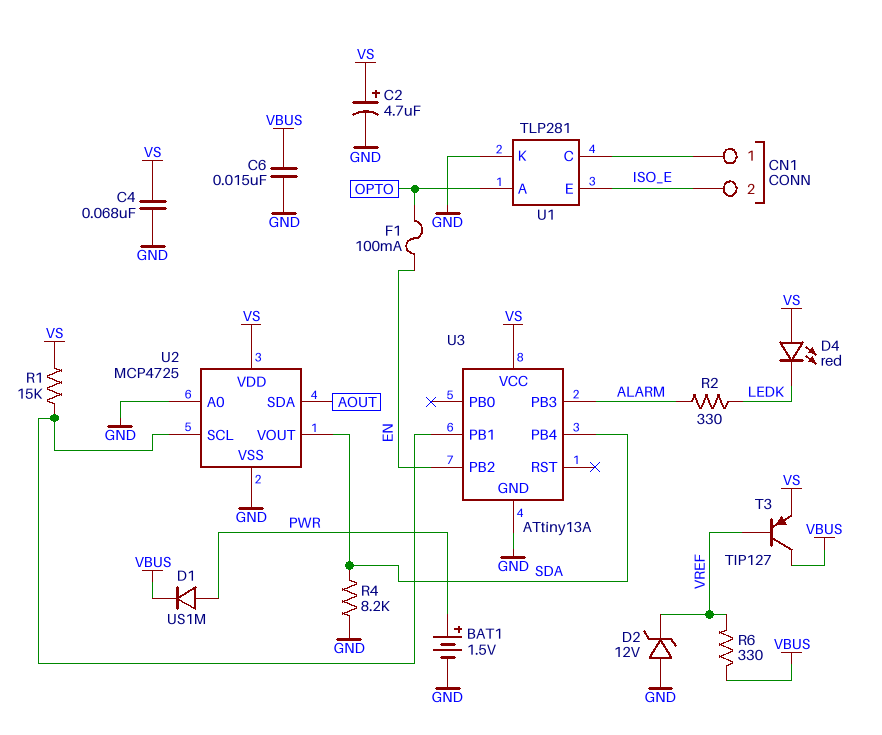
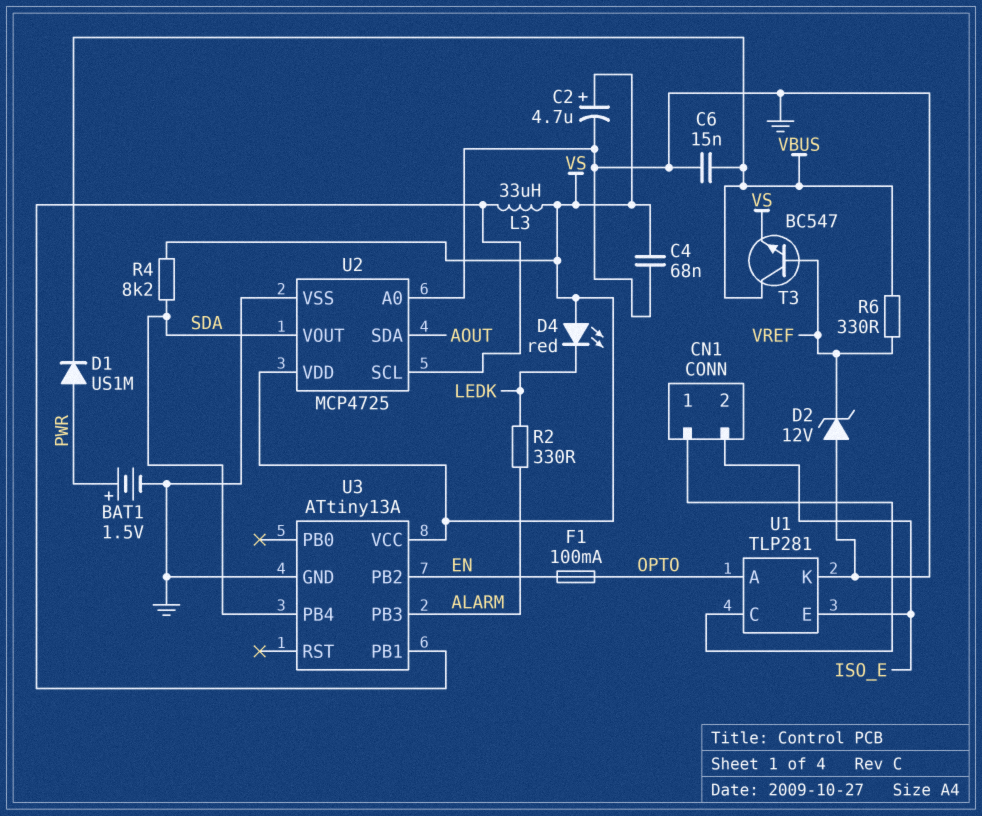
L3: none -> 33uH (U2/SCL, VS)
R1: 15k (U2/SCL, VS) -> none
R4: 8.2k (GND, SDA) -> 8.2k (SDA, VS)
T3: PNP TIP127 (B VREF, C VBUS, E VS) -> NPN BC547 (B VREF, C VBUS, E VS)

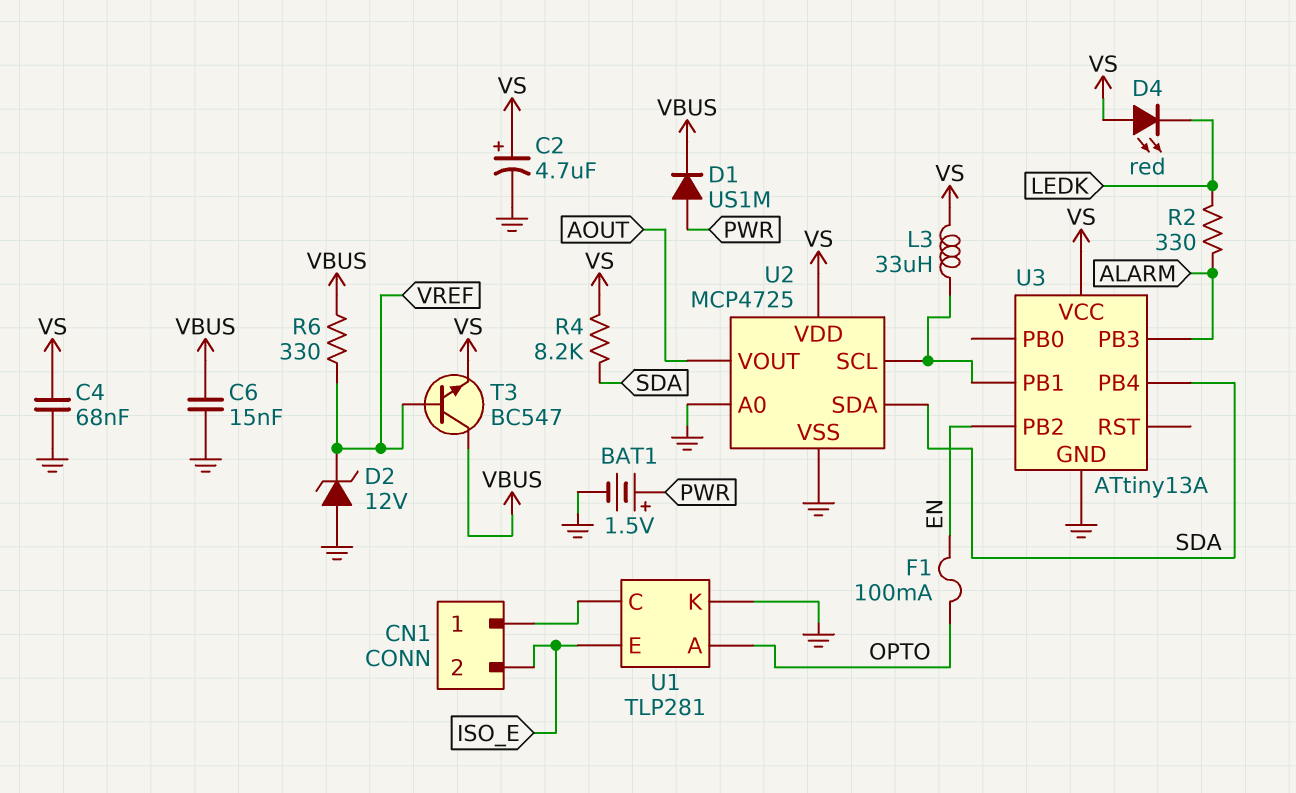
U2 pin SDA: AOUT -> SDA
U2 pin VOUT: SDA -> AOUT

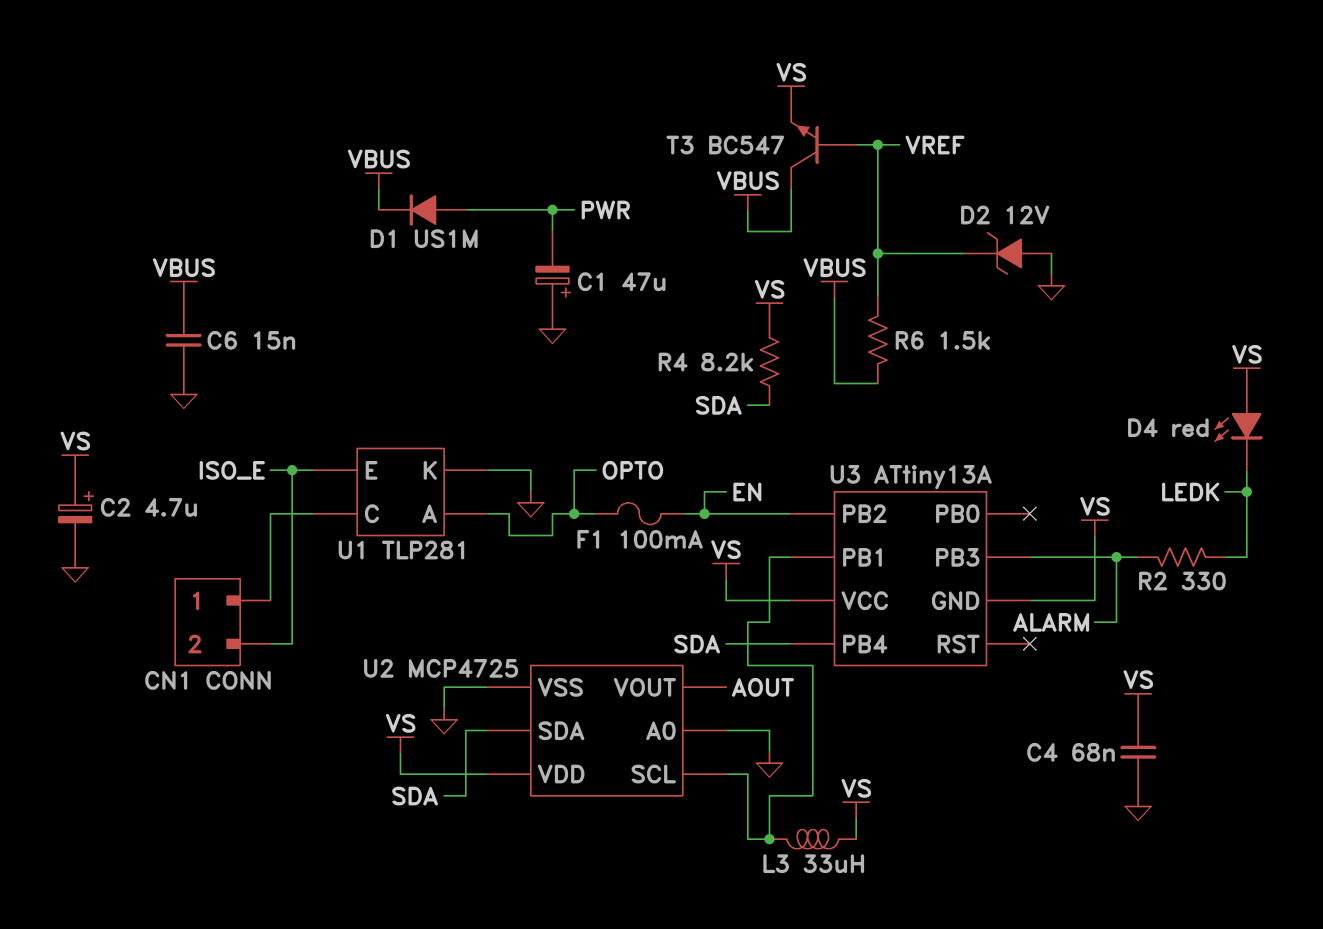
BAT1: 1.5V (plus PWR, minus GND) -> none
C1: none -> 47uF (plus GND, minus PWR)
R6: 330 (VBUS, VREF) -> 1.5k (VBUS, VREF)
U3 pin GND: GND -> VS

